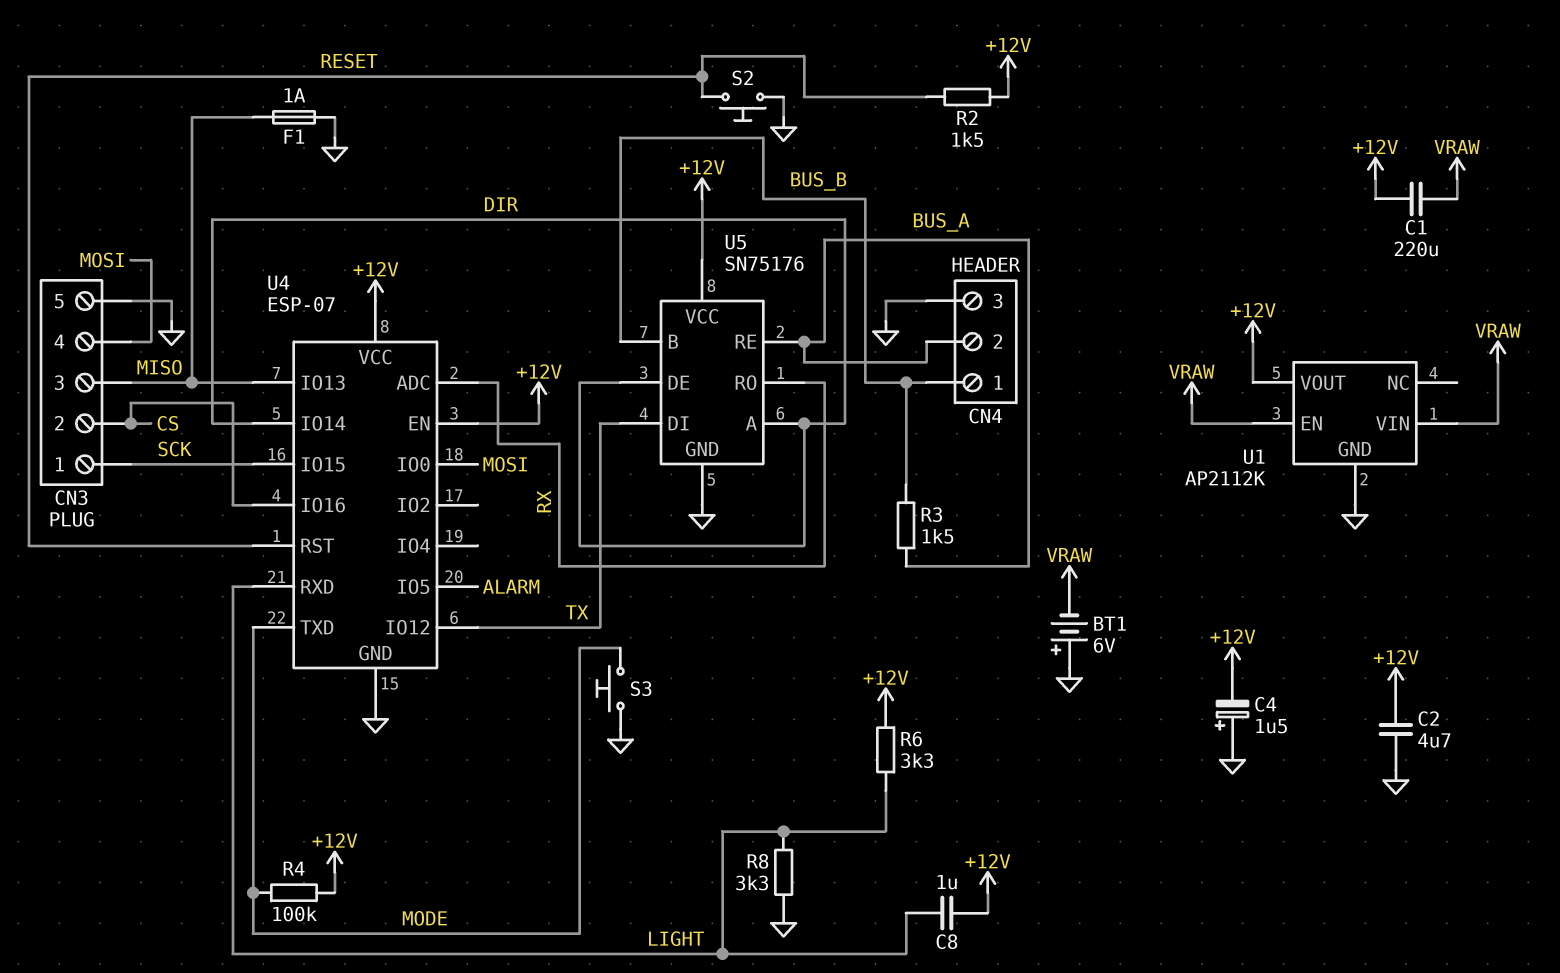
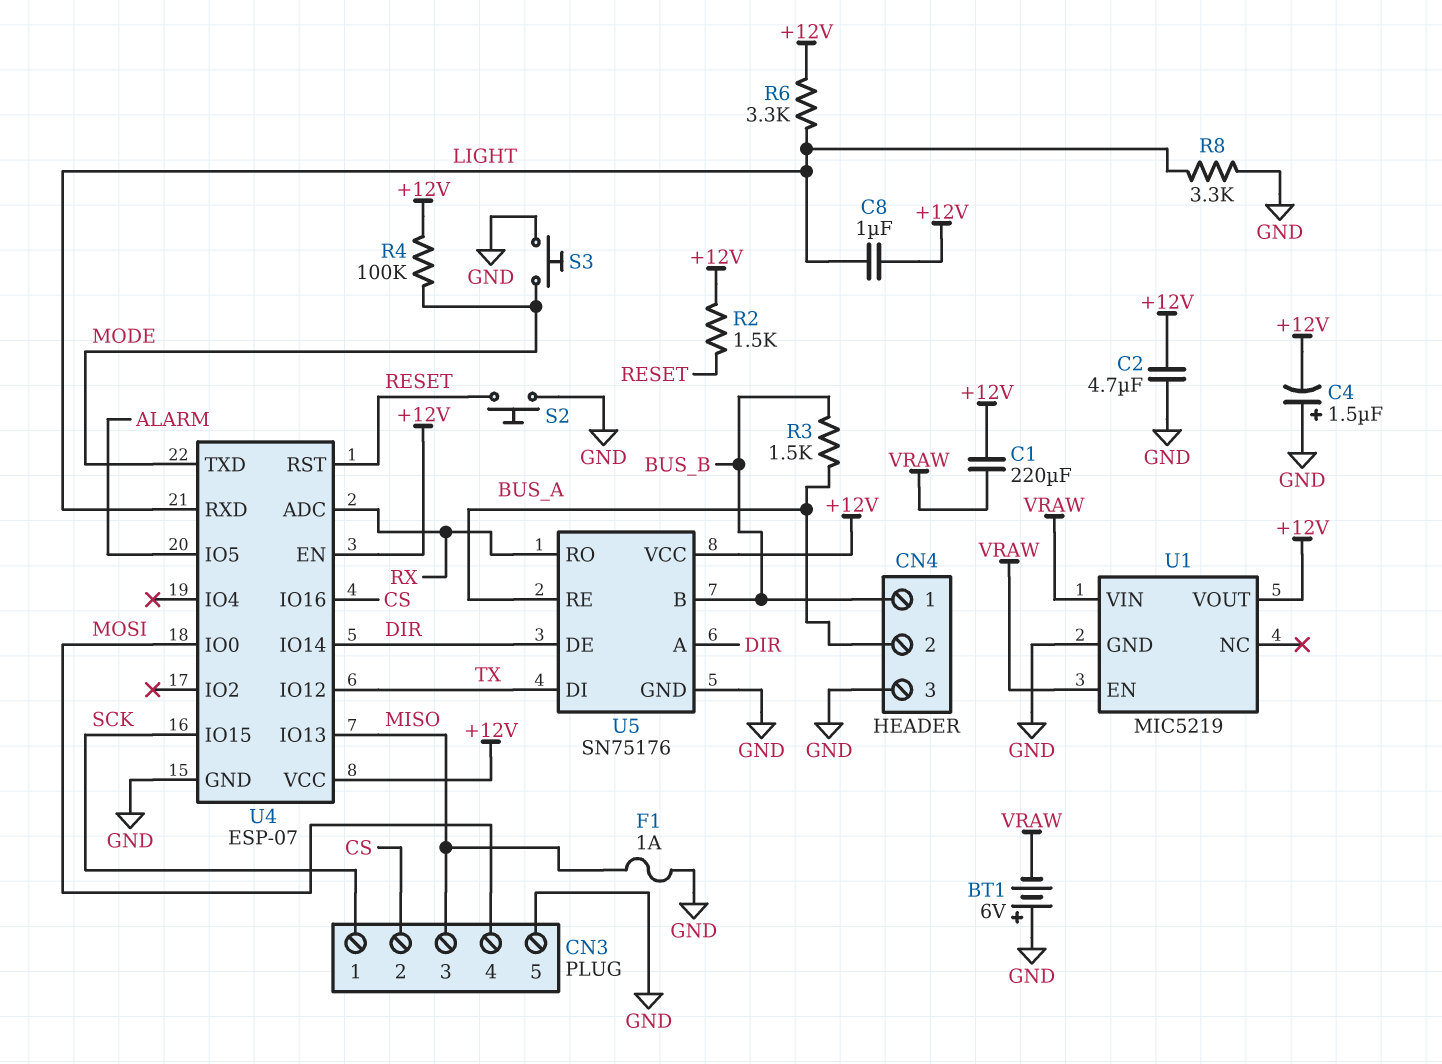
U1: AP2112K -> MIC5219

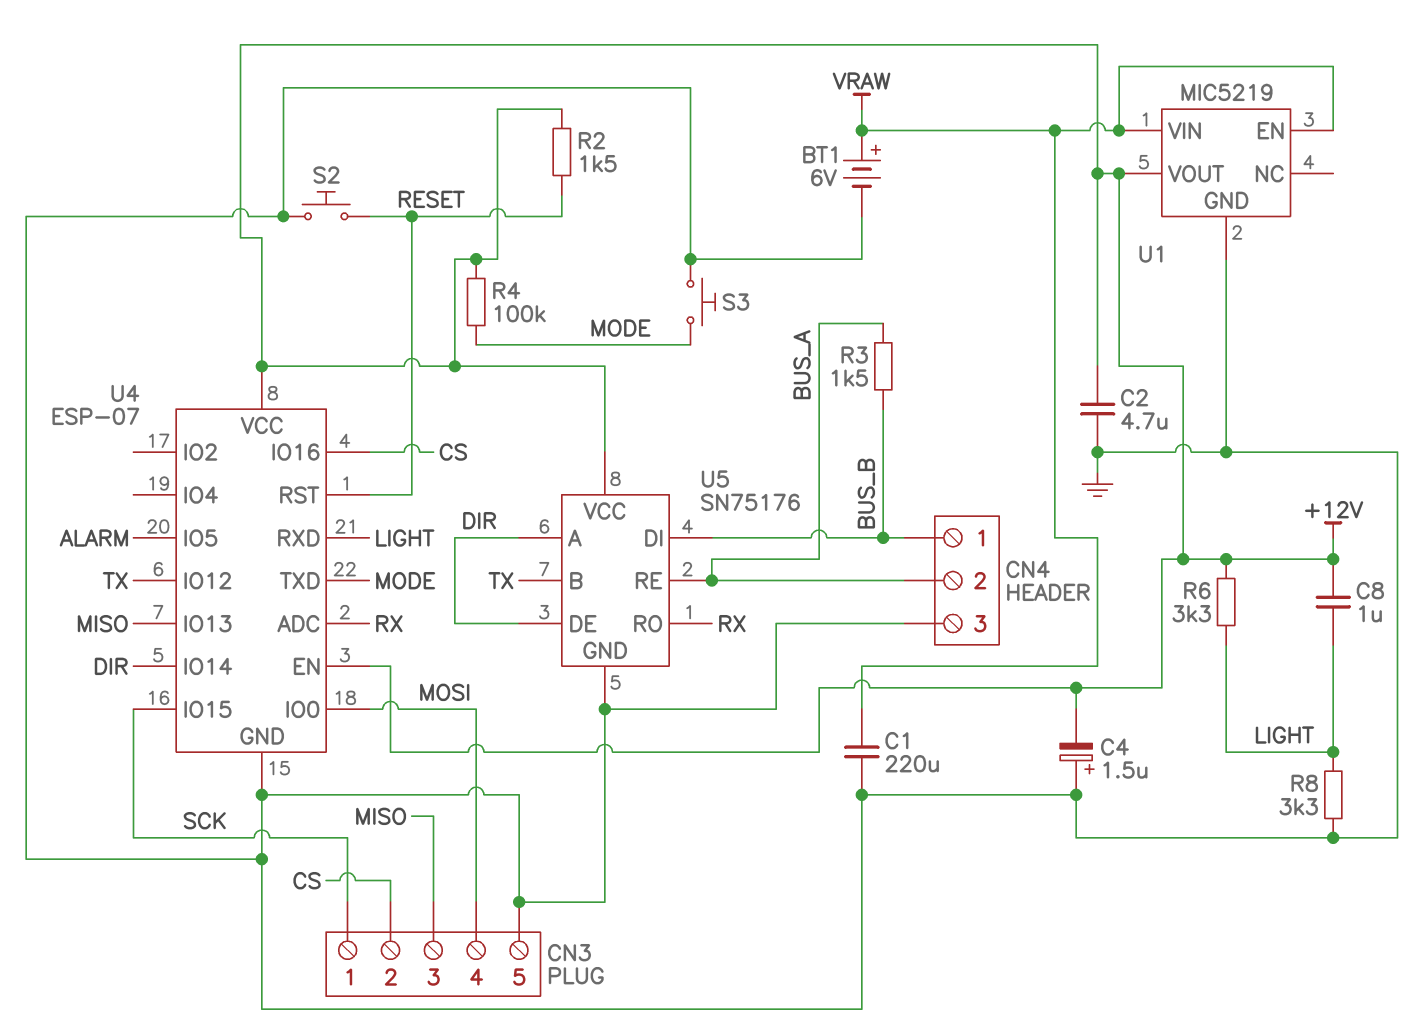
BT1: 6V (plus GND, minus VRAW) -> 6V (plus VRAW, minus GND)
C1: 220uF (+12V, VRAW) -> 220uF (GND, VRAW)
F1: 1A (GND, MISO) -> none
U5 pin B: BUS_B -> TX
U5 pin DI: TX -> BUS_B

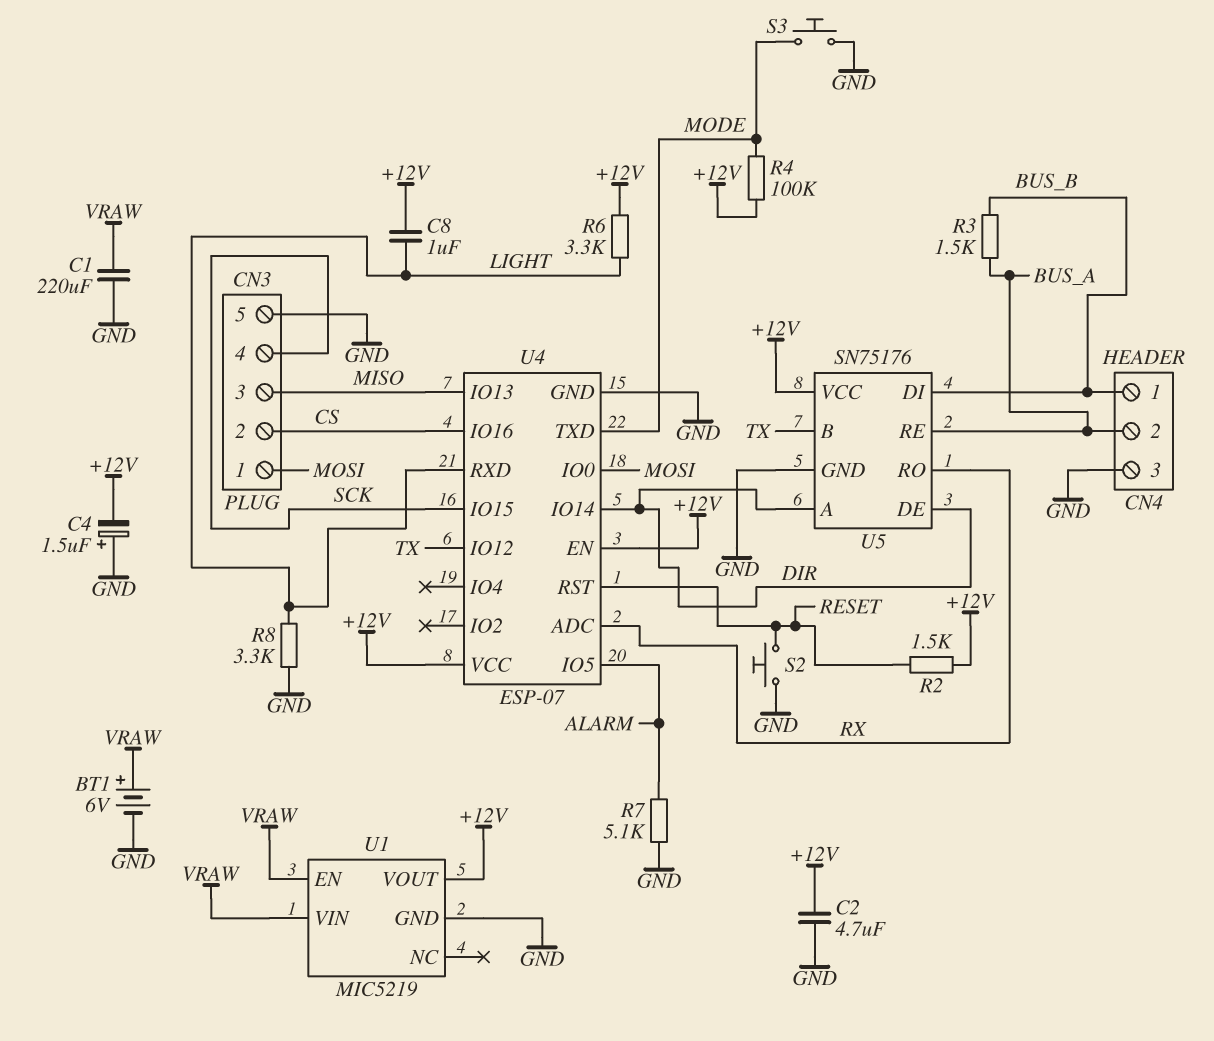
CN3 pin 1: SCK -> MOSI
CN3 pin 4: MOSI -> SCK
R7: none -> 5.1k (ALARM, GND)

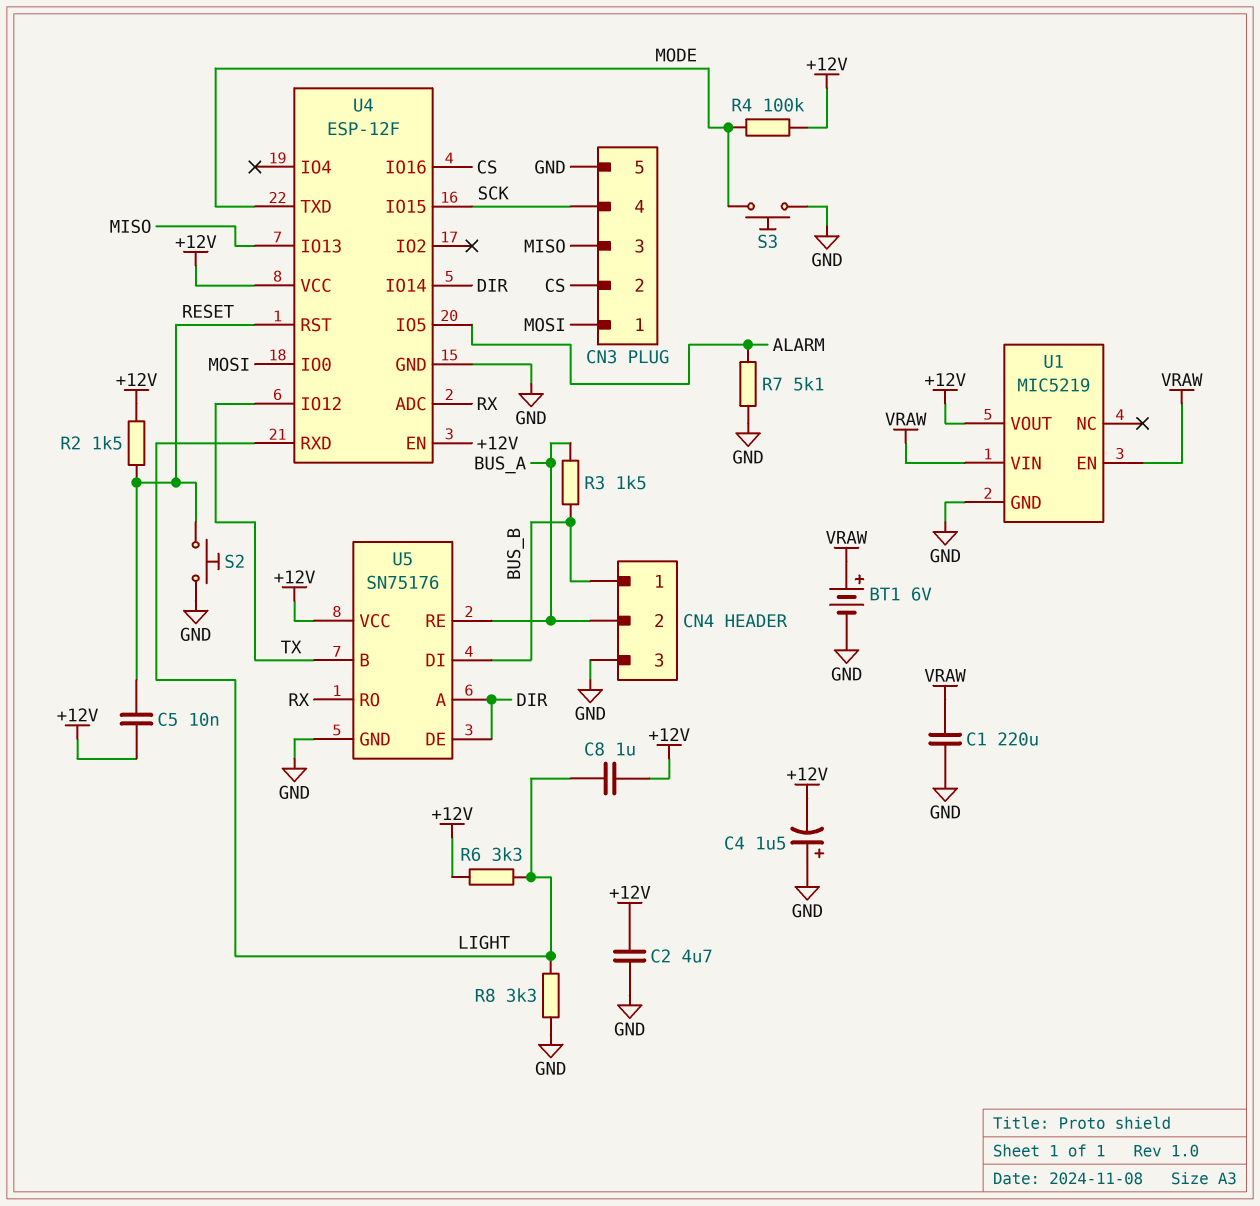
C5: none -> 10nF (+12V, RESET)
U4: ESP-07 -> ESP-12F

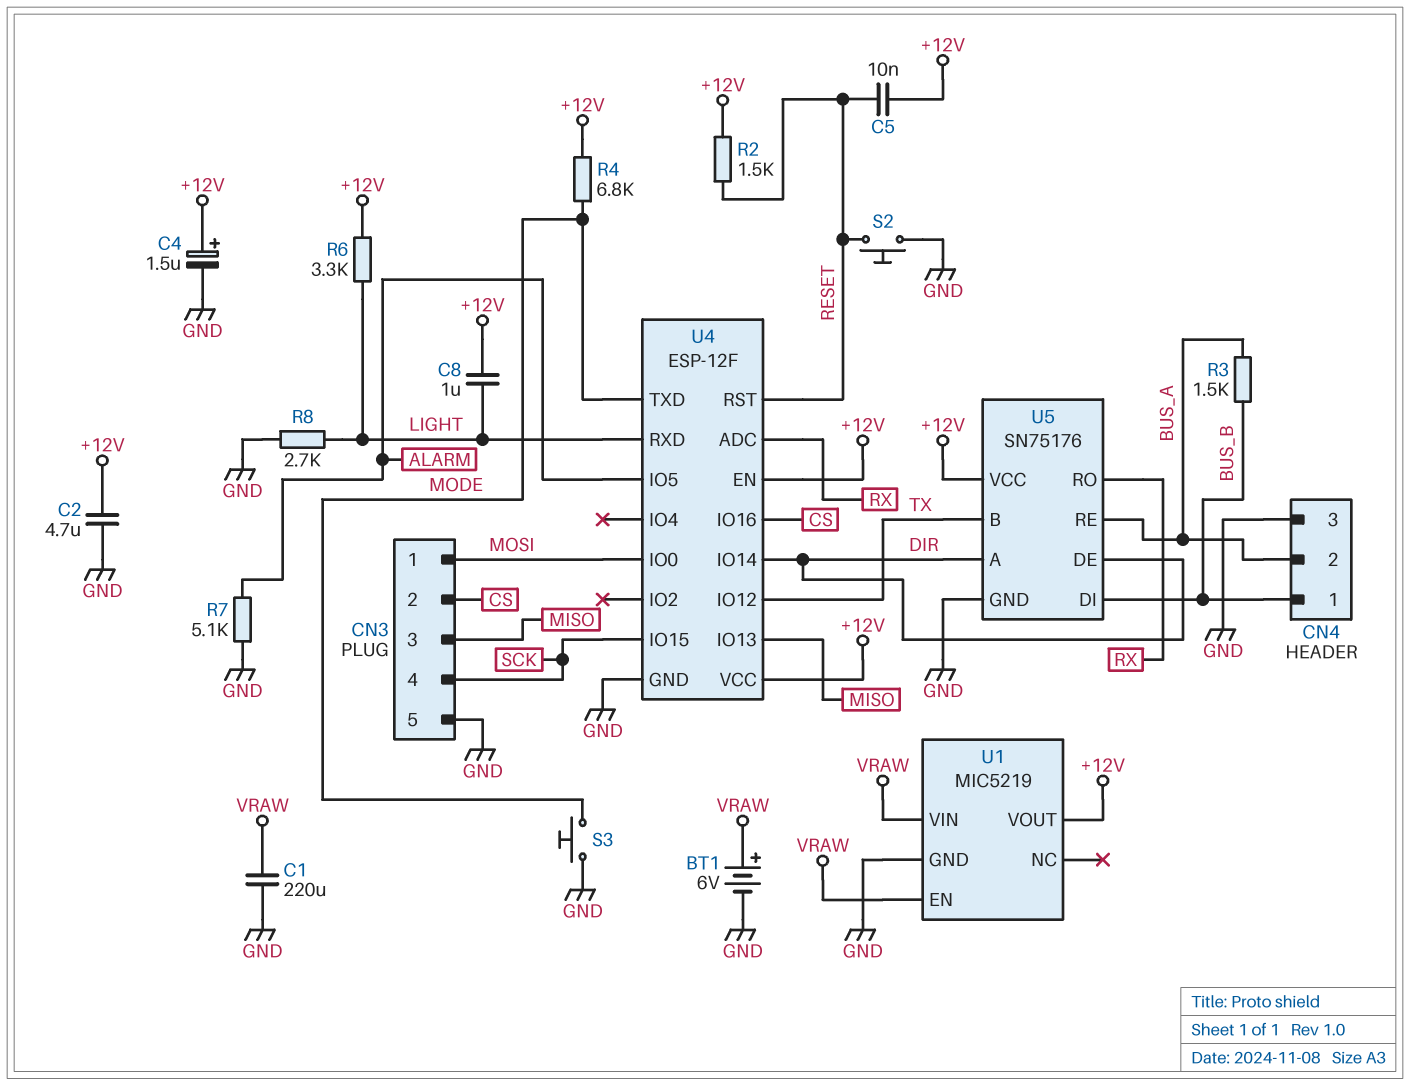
C4: 1.5uF (plus GND, minus +12V) -> 1.5uF (plus +12V, minus GND)
R4: 100k (+12V, MODE) -> 6.8k (+12V, MODE)
R8: 3.3k (GND, LIGHT) -> 2.7k (GND, LIGHT)

